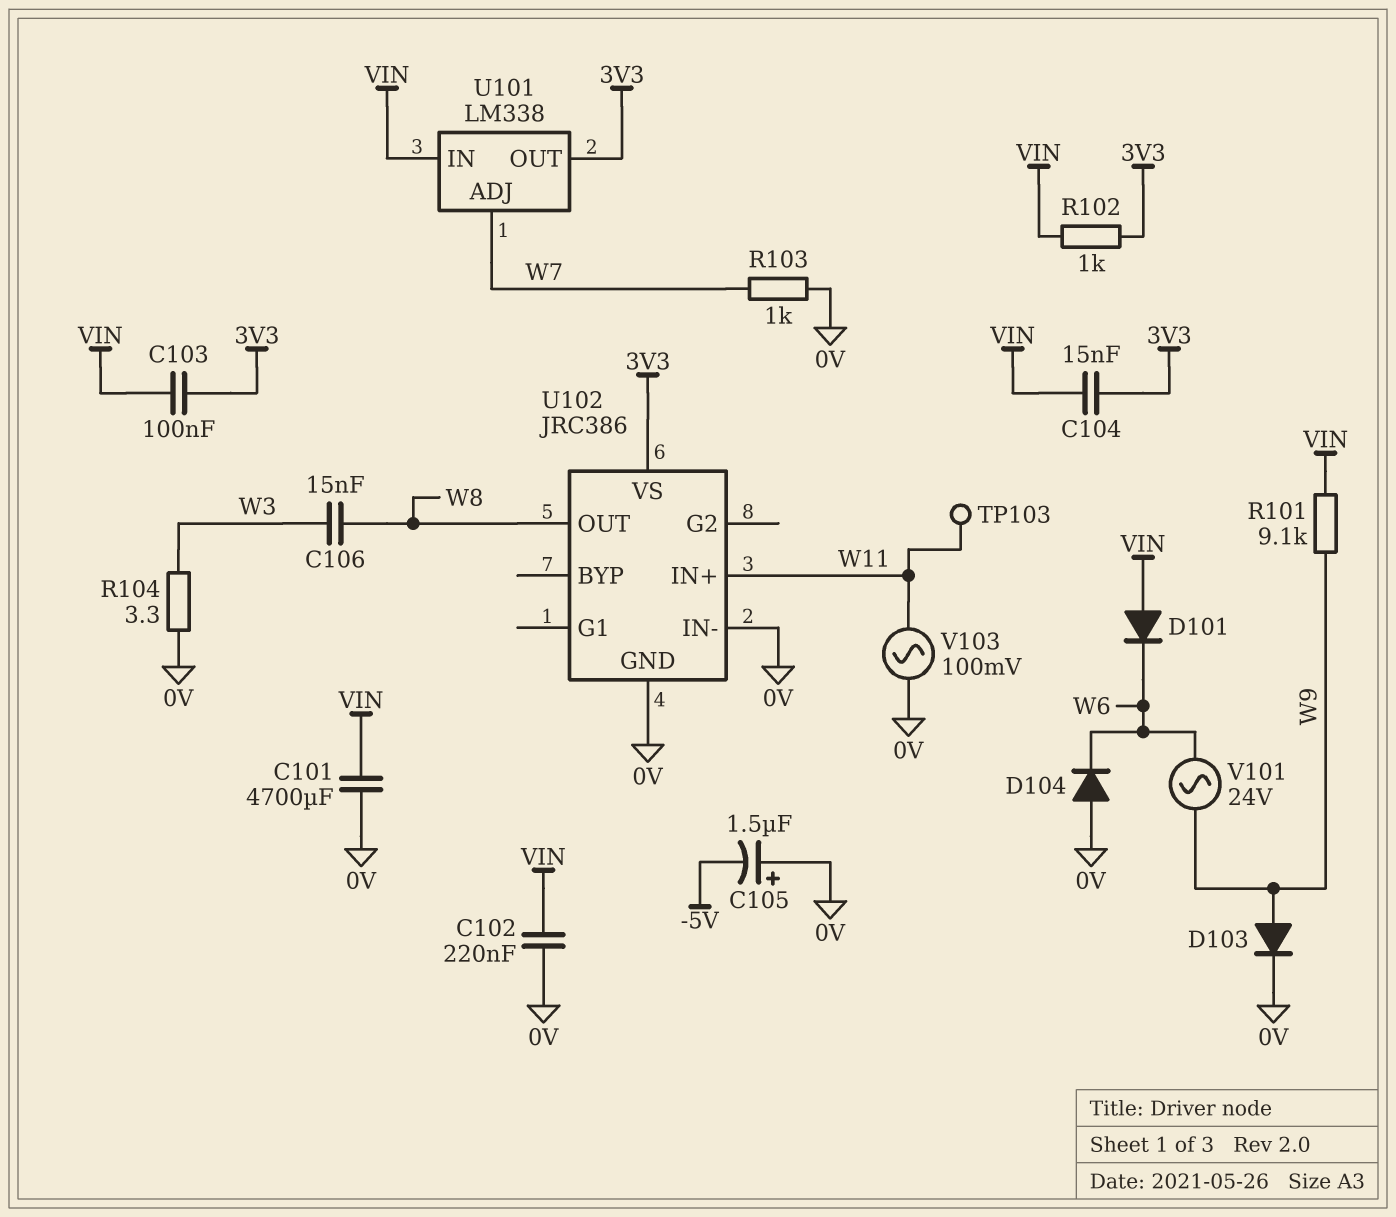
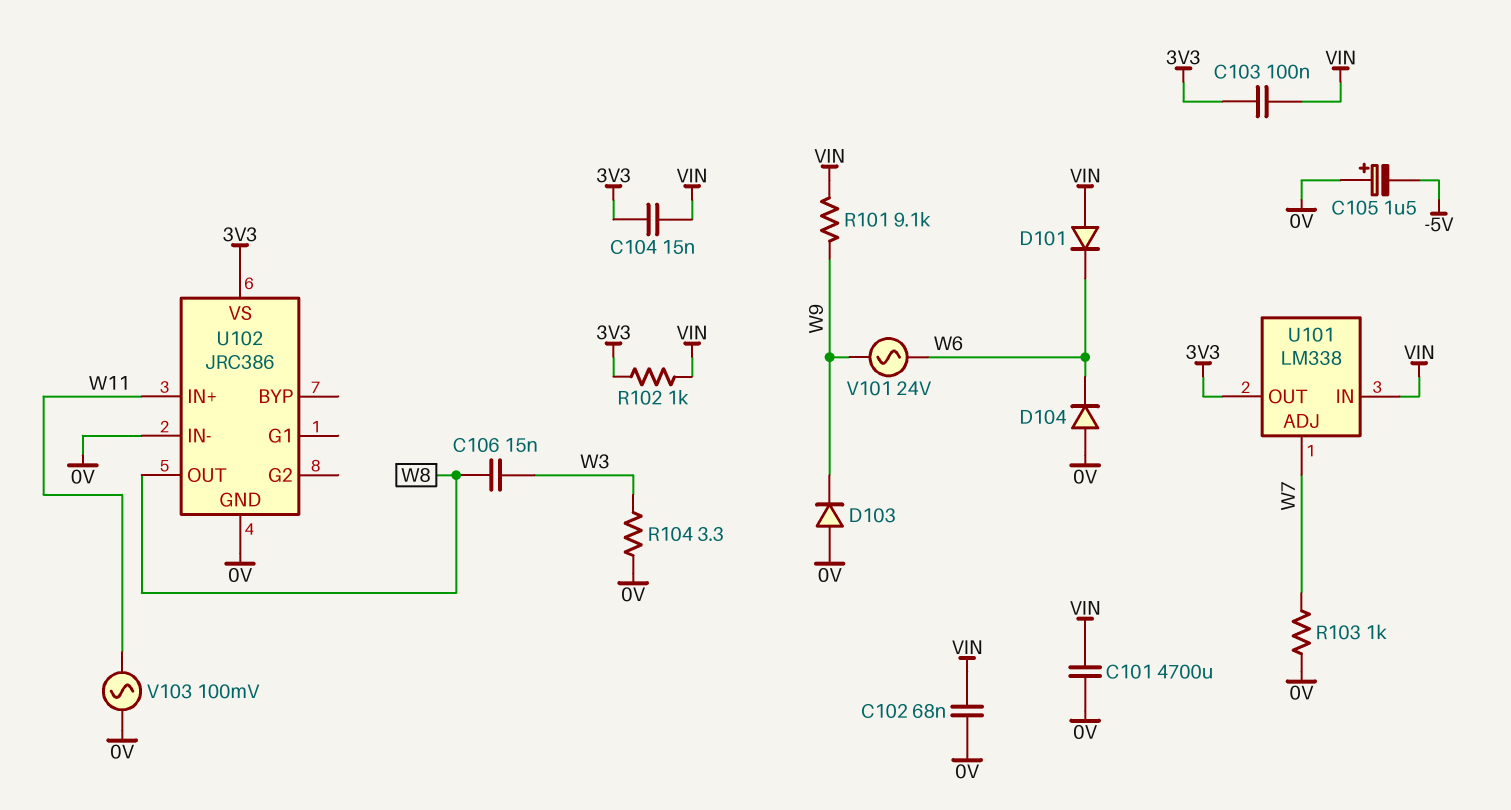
C102: 220nF (0V, VIN) -> 68nF (0V, VIN)
D103: diode (A W9, K 0V) -> diode (A 0V, K W9)
TP103: test point (W11) -> none

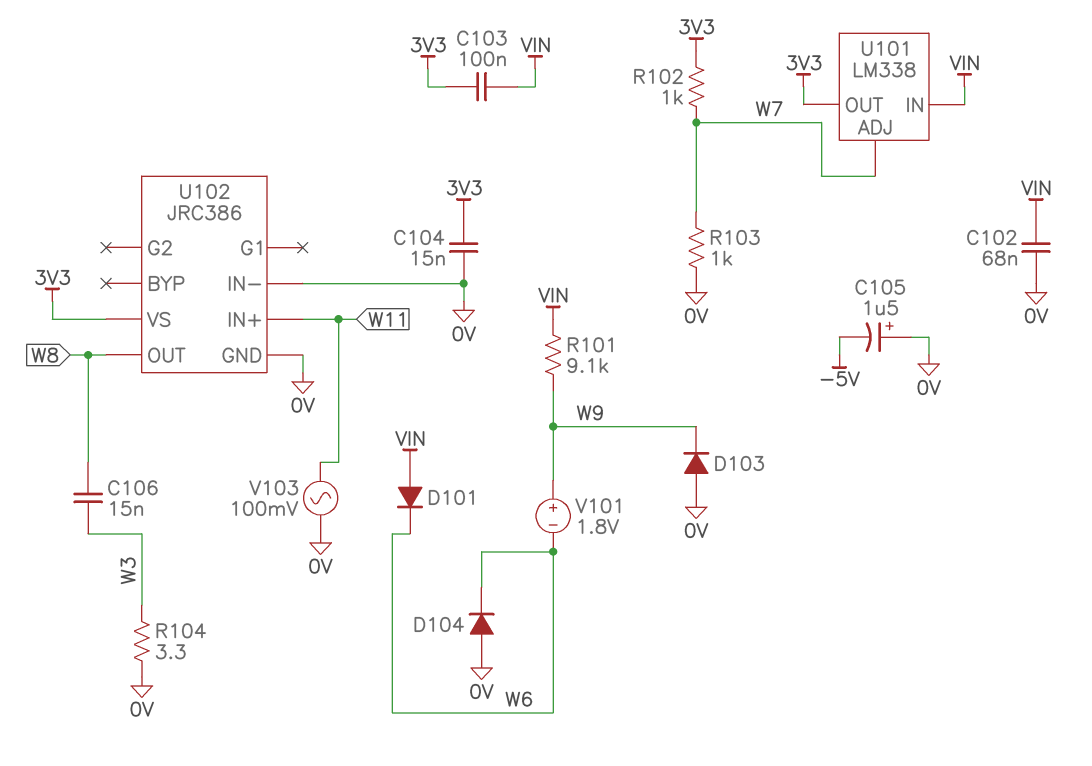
C101: 4700uF (0V, VIN) -> none
C104: 15nF (3V3, VIN) -> 15nF (0V, 3V3)
R102: 1k (3V3, VIN) -> 1k (3V3, W7)
V101: AC 24V (W6, W9) -> 1.8V (plus W9, minus W6)

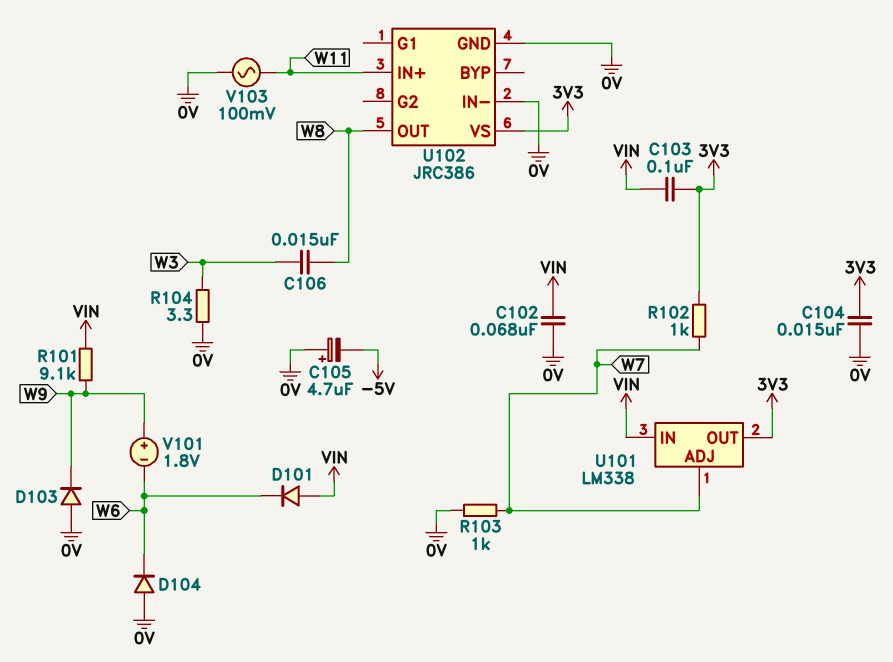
C105: 1.5uF (plus 0V, minus -5V) -> 4.7uF (plus 0V, minus -5V)

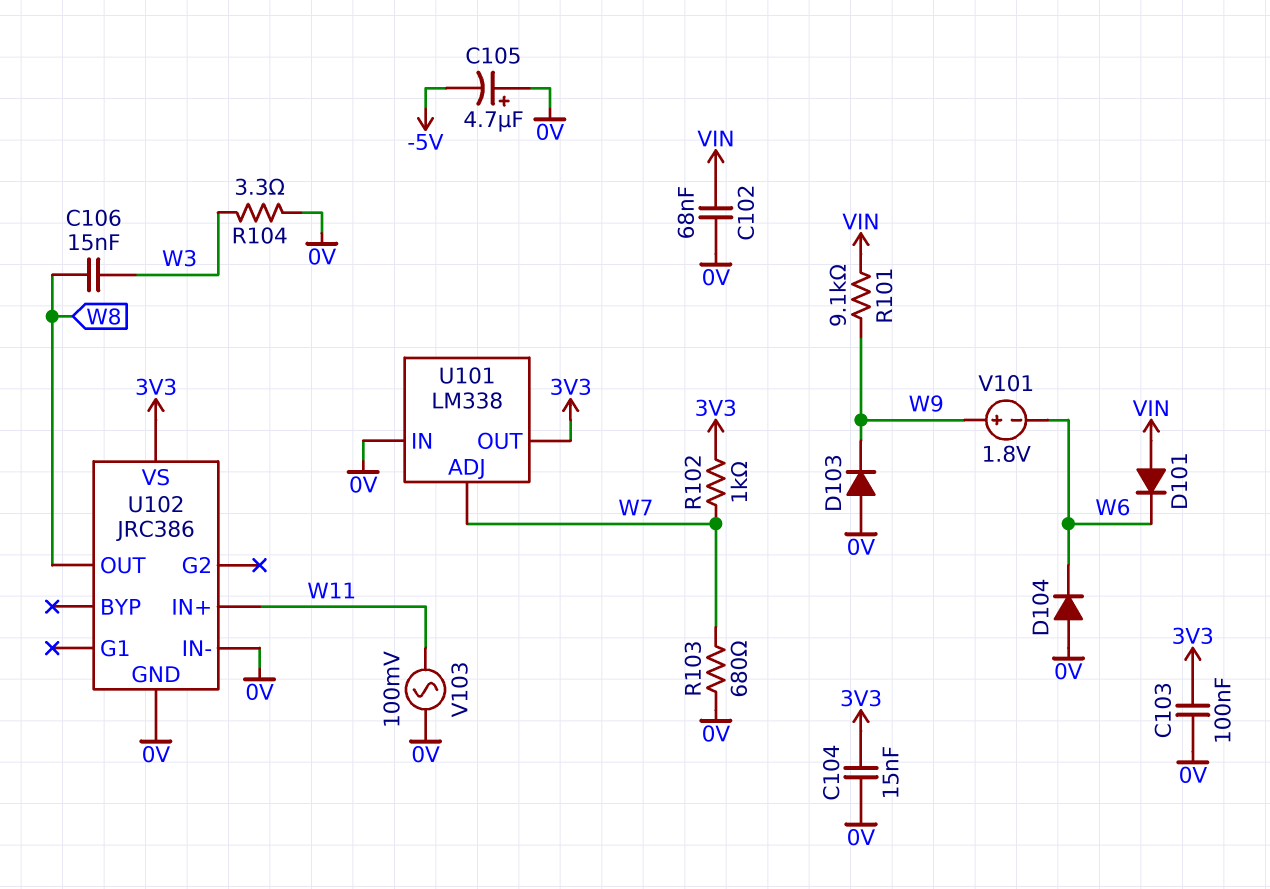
C103: 100nF (3V3, VIN) -> 100nF (0V, 3V3)
R103: 1k (0V, W7) -> 680 (0V, W7)
U101 pin IN: VIN -> 0V

